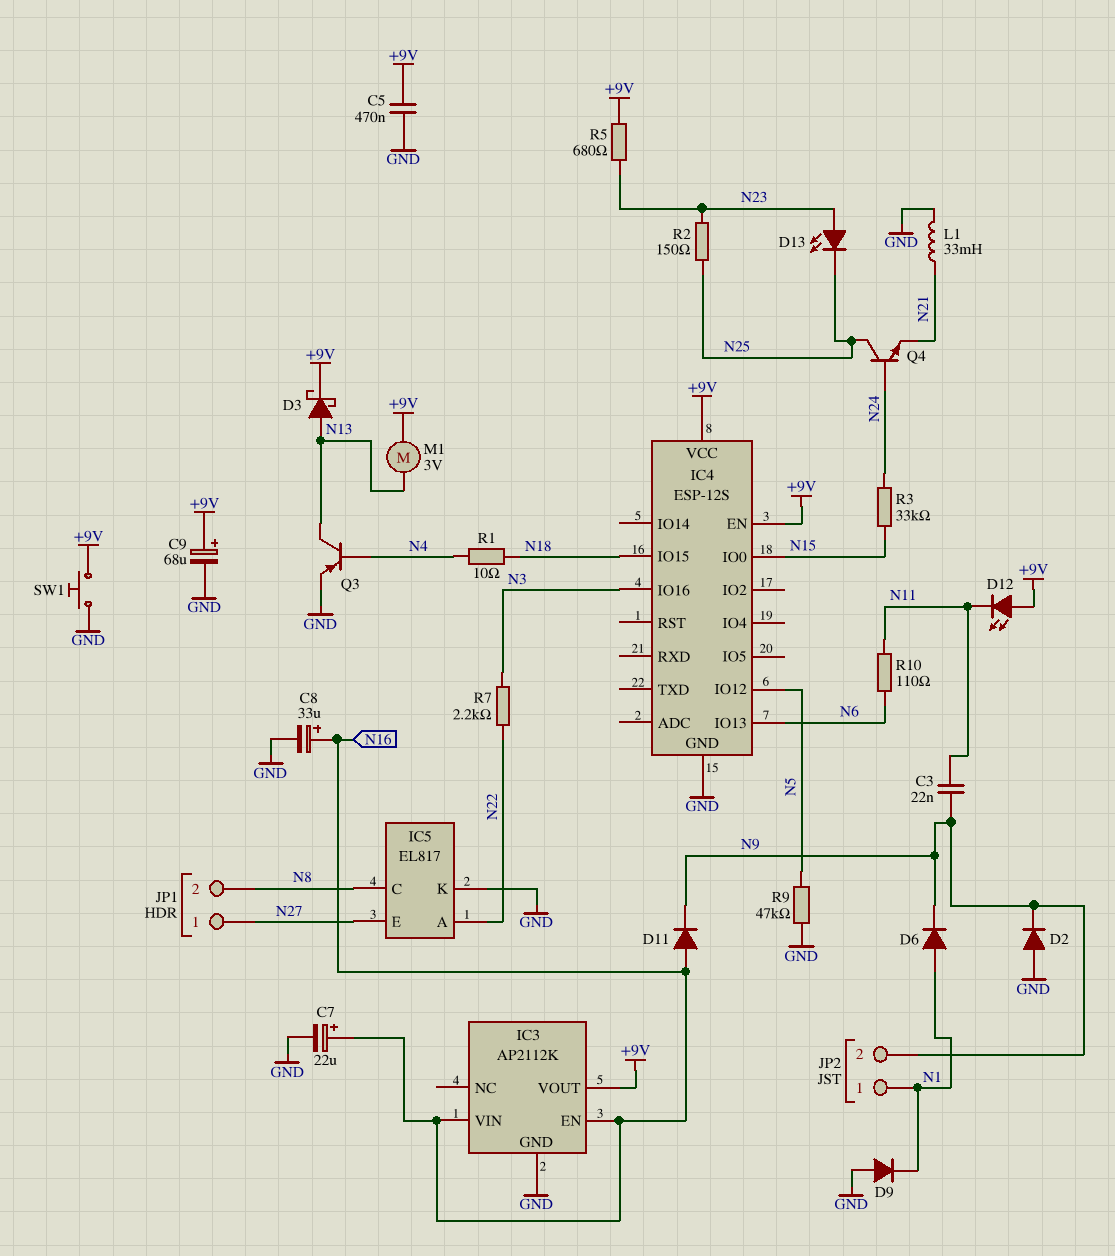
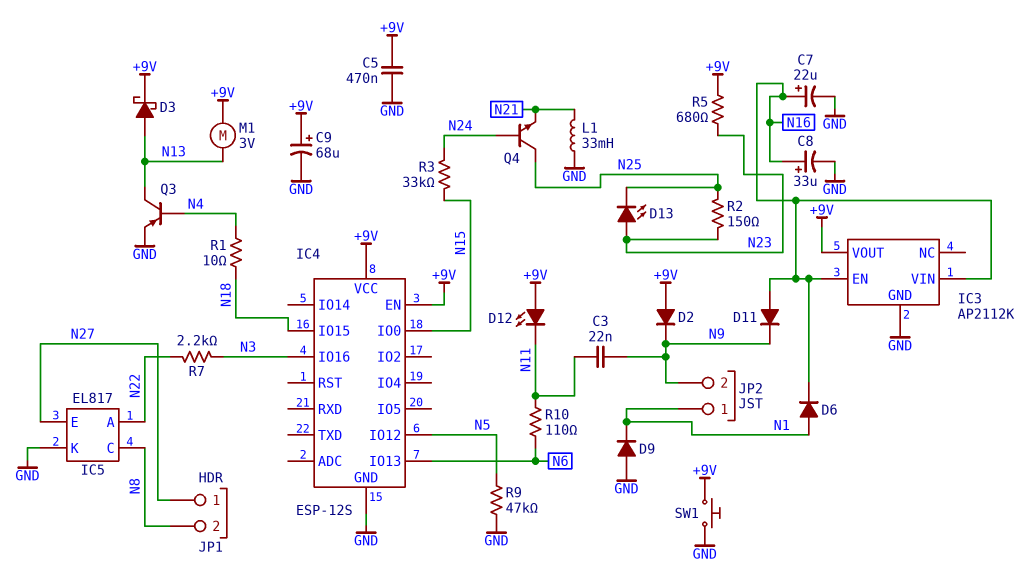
D2: diode (A GND, K N9) -> diode (A +9V, K N9)
D6: diode (A N1, K N9) -> diode (A N1, K N16)

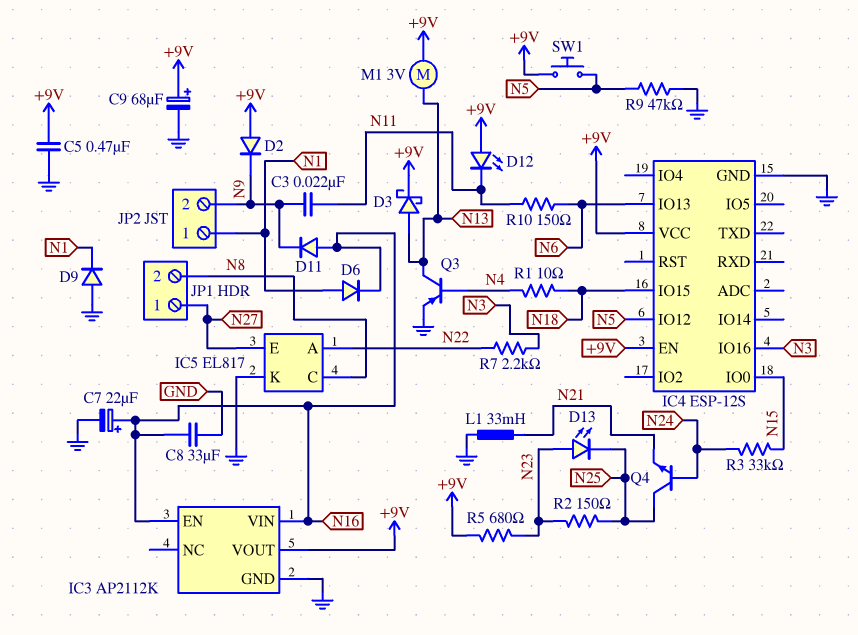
C8: 33uF (plus N16, minus GND) -> 33uF (GND, N16)
R10: 110 (N6, N11) -> 150 (N6, N11)
SW1: button (+9V, GND) -> button (+9V, N5)

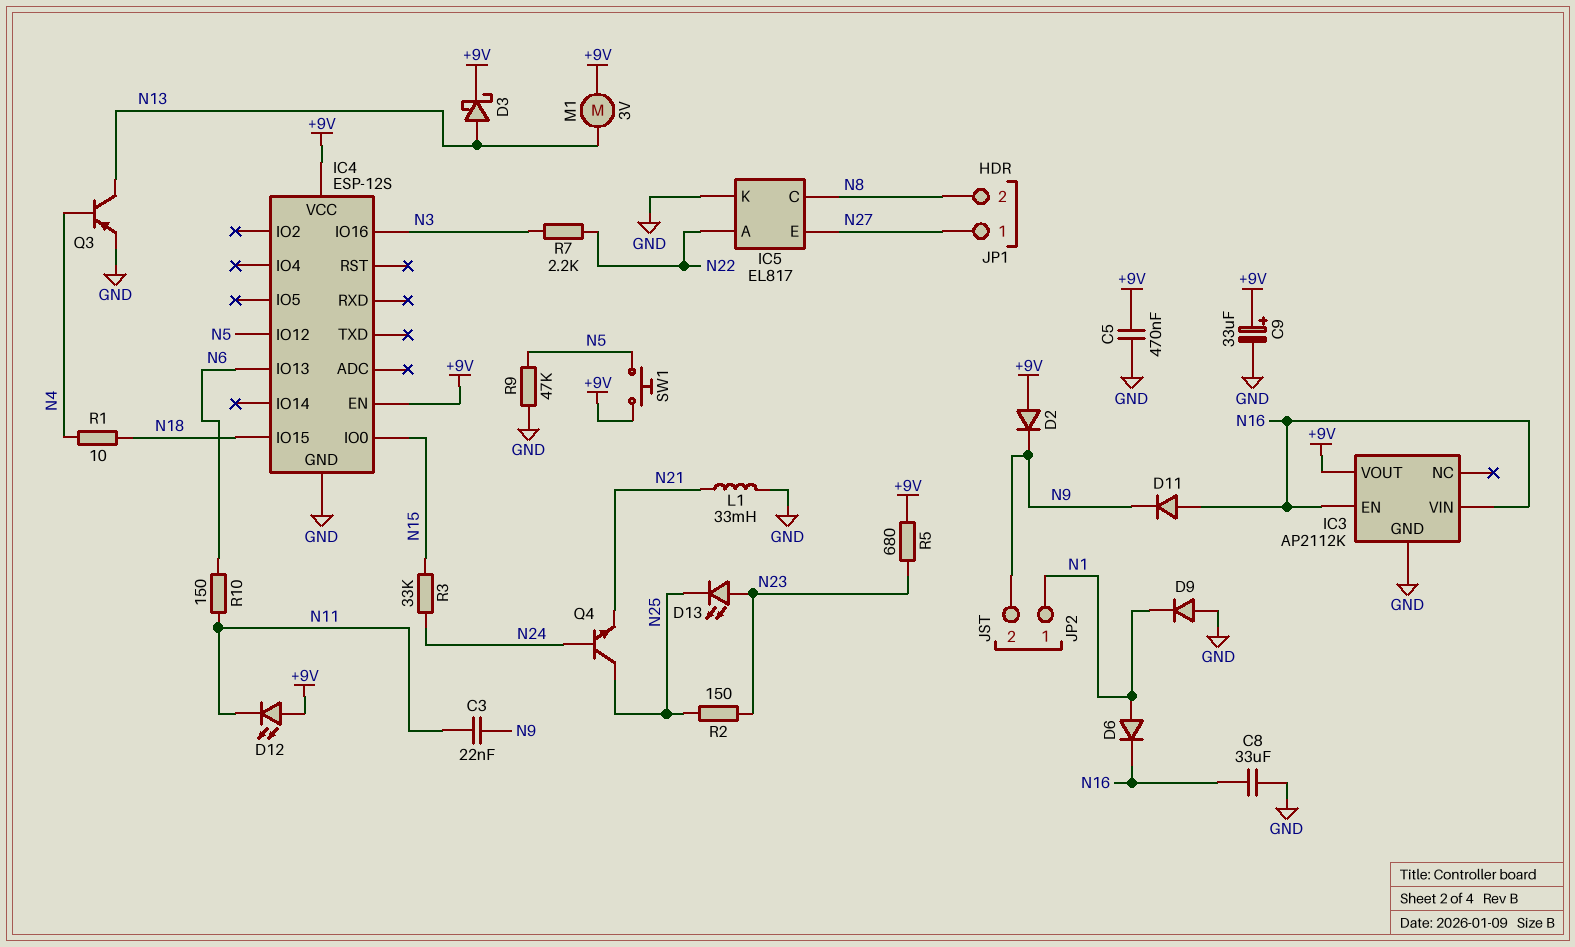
C7: 22uF (plus N16, minus GND) -> none
C9: 68uF (plus +9V, minus GND) -> 33uF (plus +9V, minus GND)

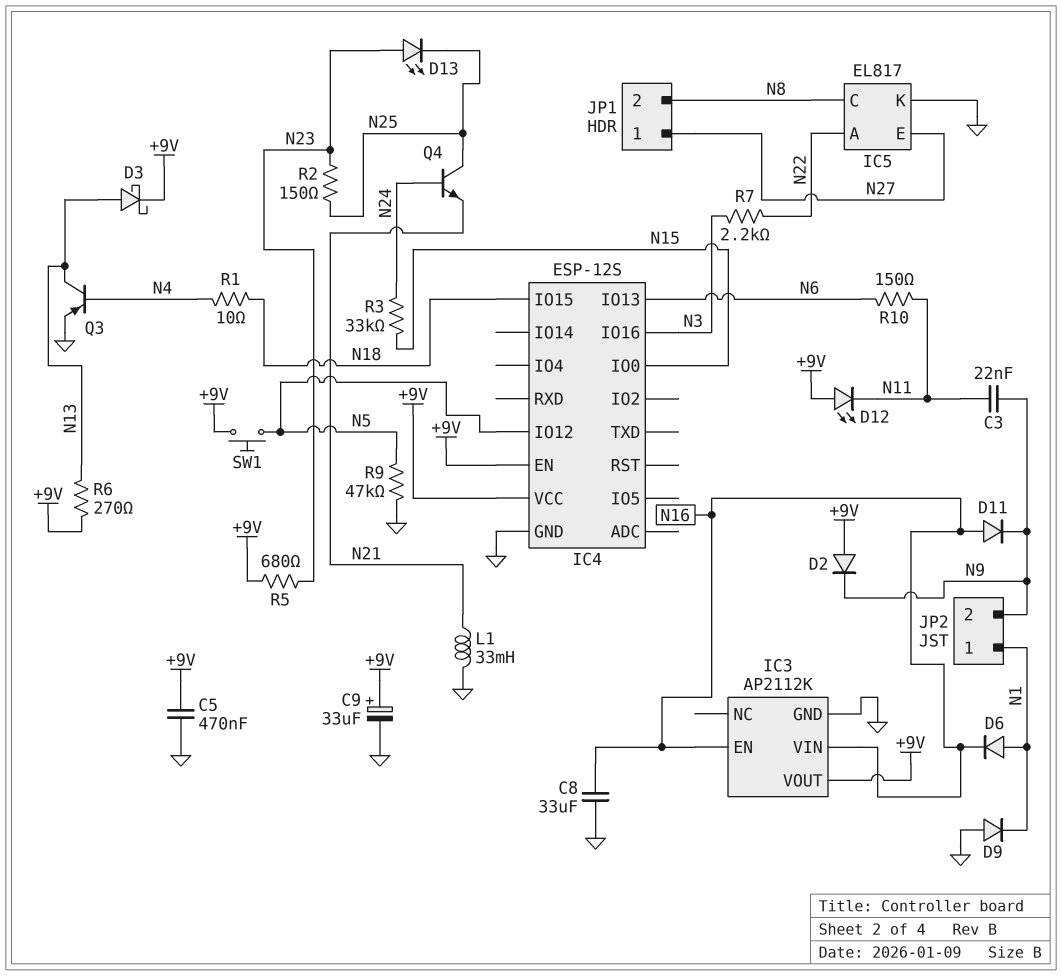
M1: motor 3V (+9V, N13) -> none
R6: none -> 270 (+9V, N13)

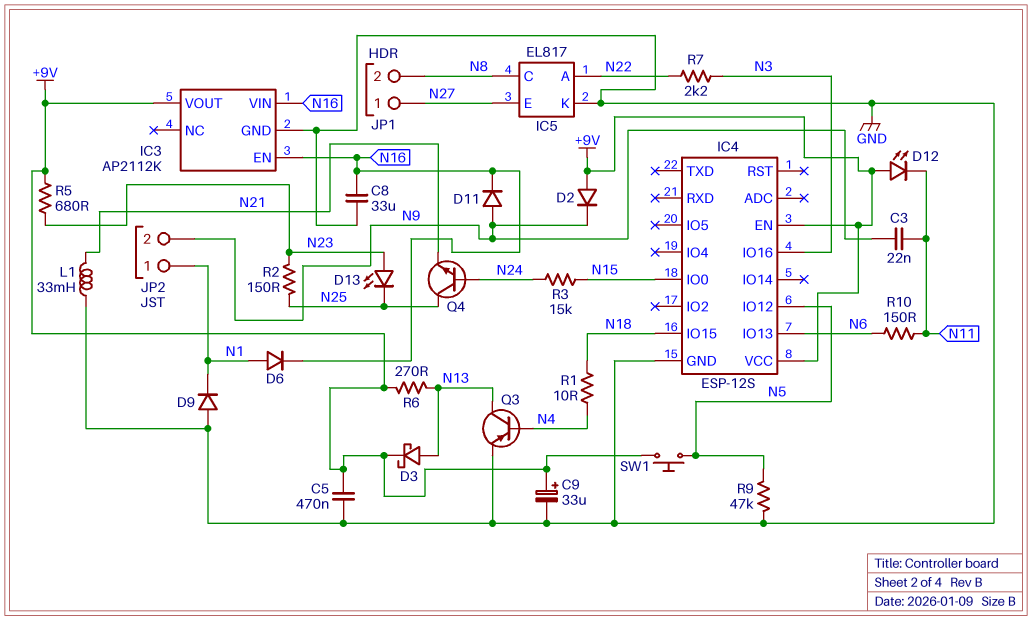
D11: diode (A N16, K N9) -> diode (A N9, K N16)
R3: 33k (N15, N24) -> 15k (N15, N24)

